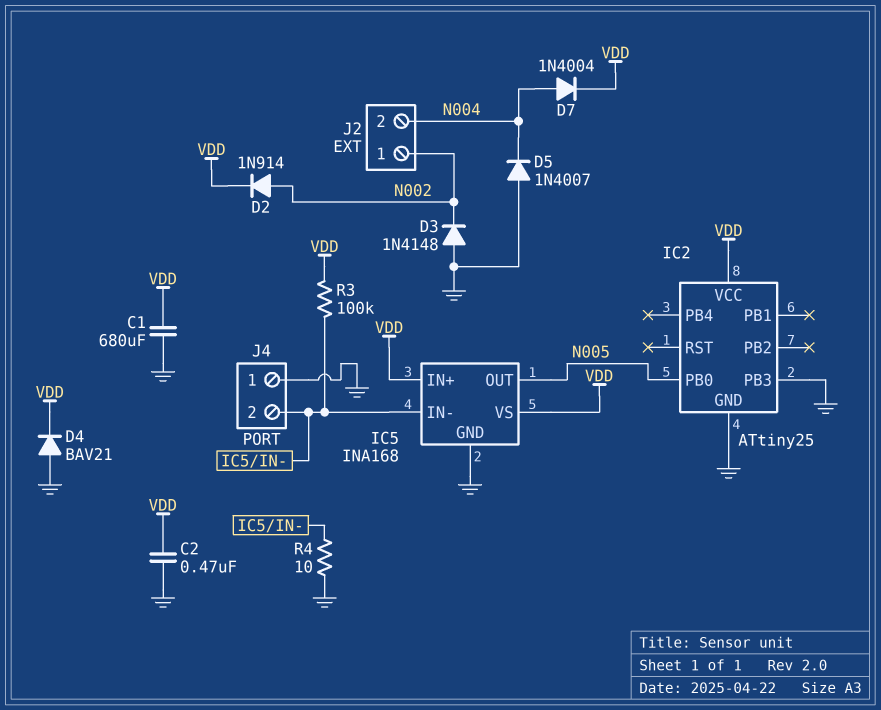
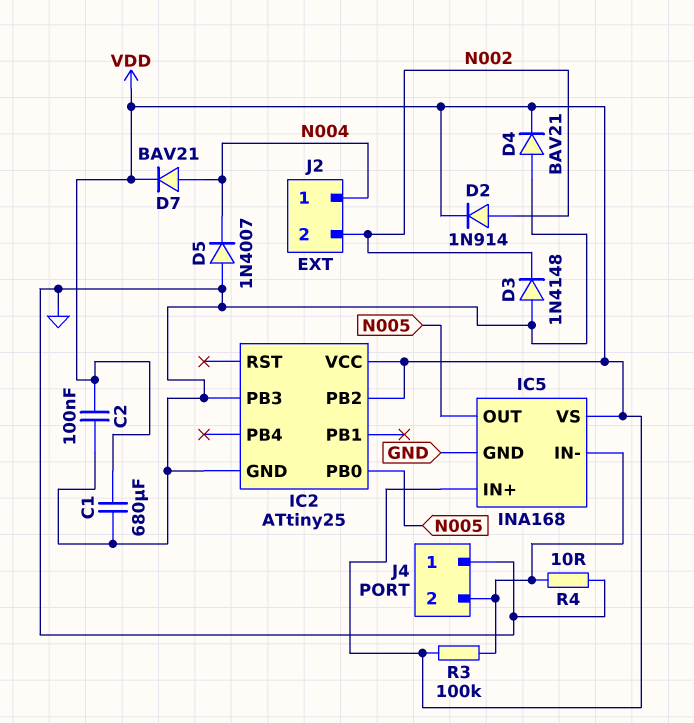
C2: 470nF (GND, VDD) -> 100nF (GND, VDD)
D7: diode 1N4004 (A N004, K VDD) -> diode BAV21 (A N004, K VDD)
IC2 pin PB2: none -> VDD
J2 pin 1: N002 -> N004
J2 pin 2: N004 -> N002

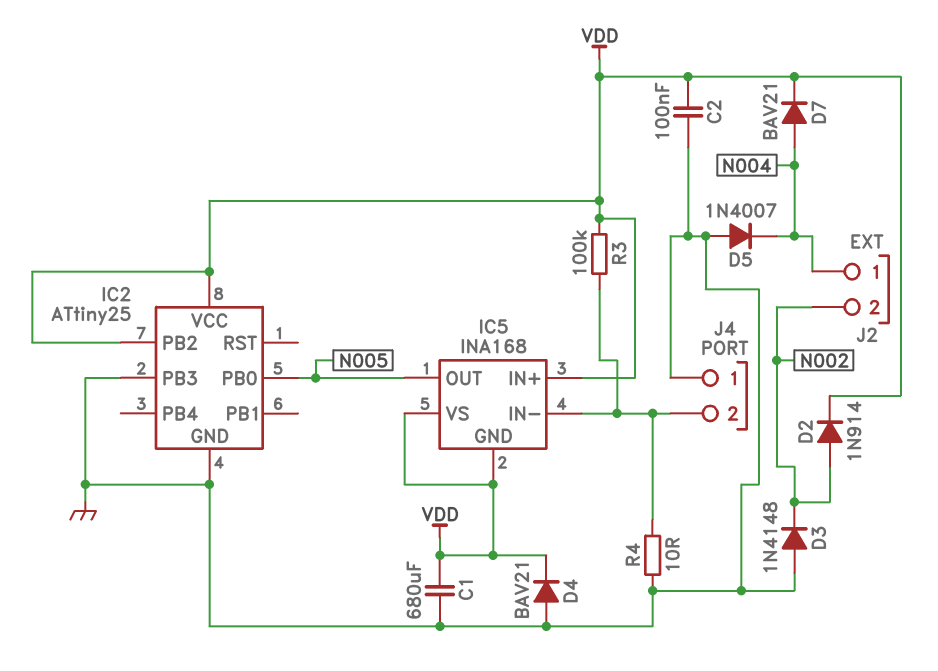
IC5 pin GND: GND -> VDD

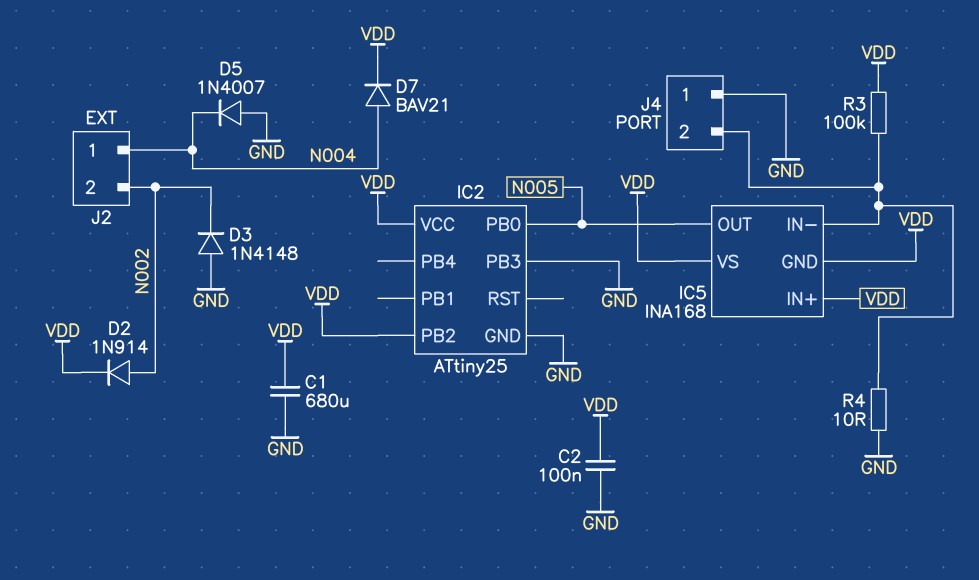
D4: diode BAV21 (A GND, K VDD) -> none

